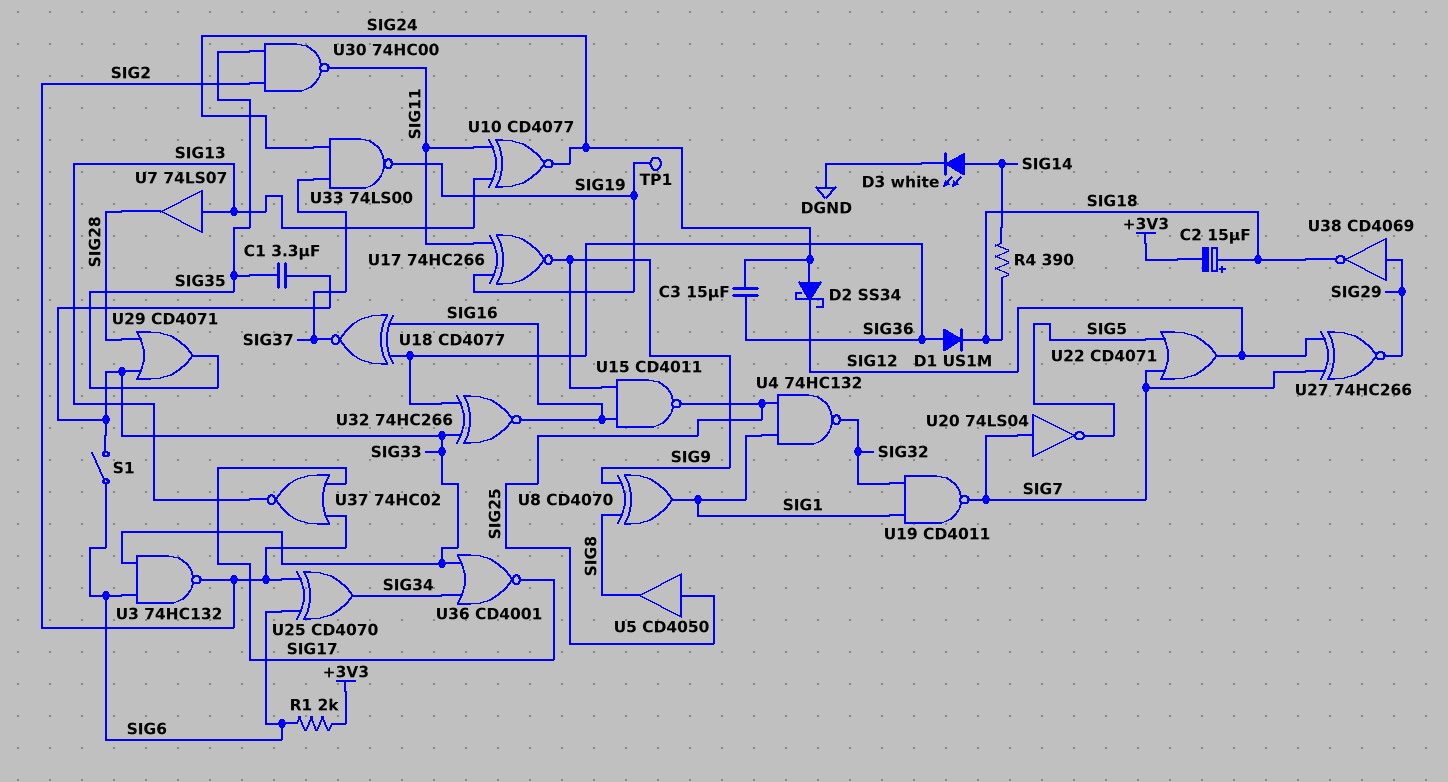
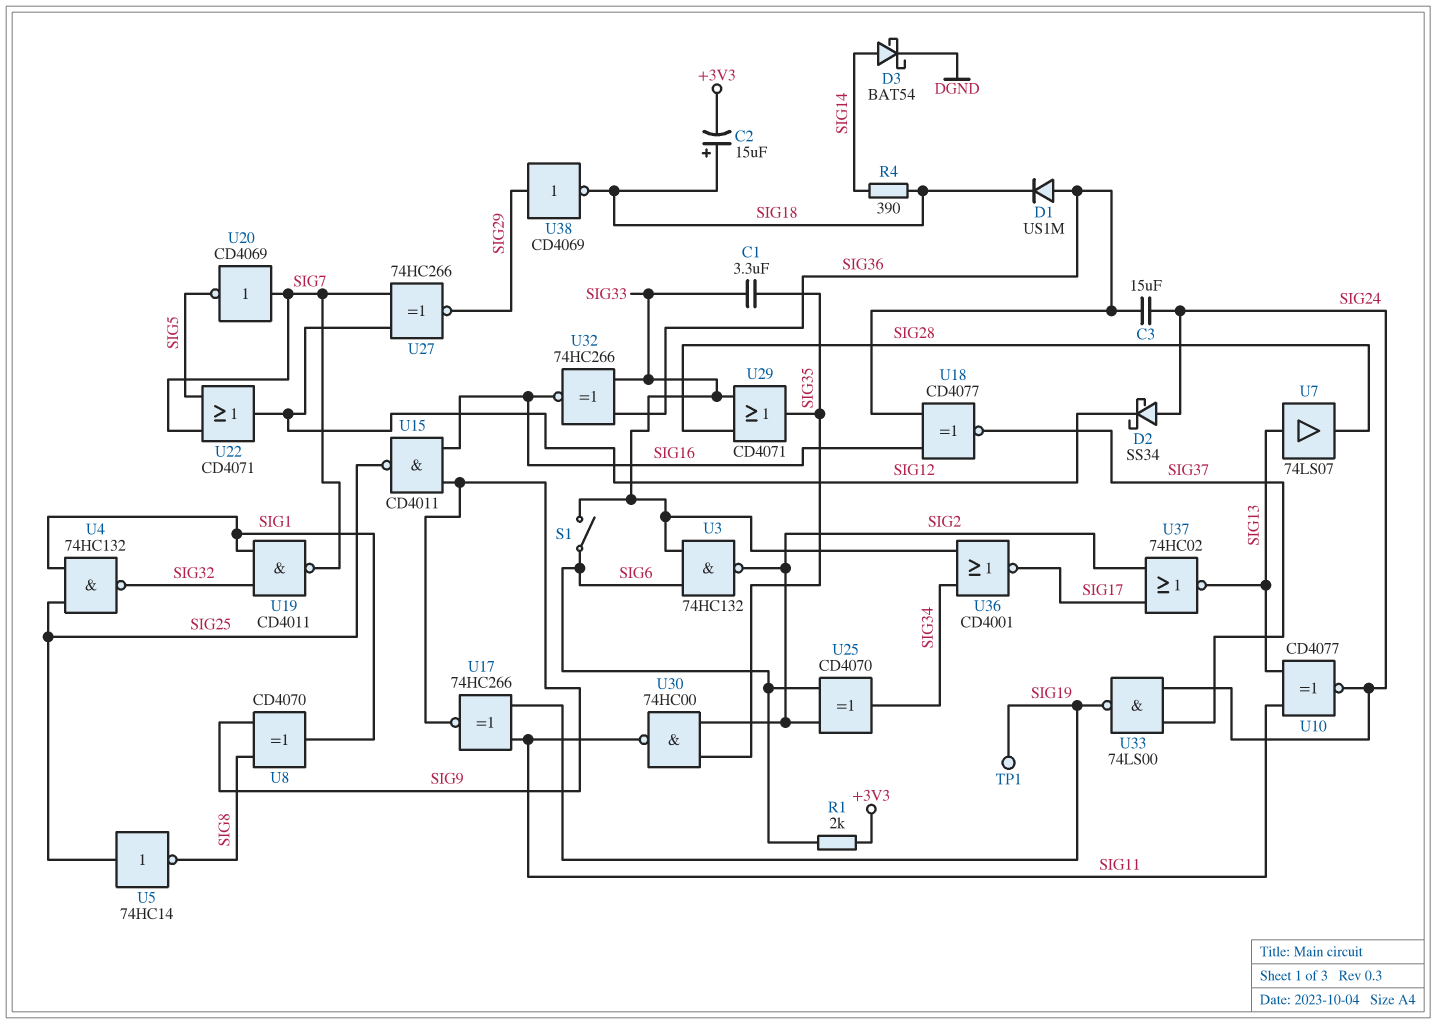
D3: LED white (A SIG14, K DGND) -> schottky BAT54 (A SIG14, K DGND)
U5: buffer CD4050 (in SIG25, out SIG8) -> NOT 74HC14 (in SIG25, out SIG8)
U20: NOT 74LS04 (in SIG7, out SIG5) -> NOT CD4069 (in SIG7, out SIG5)

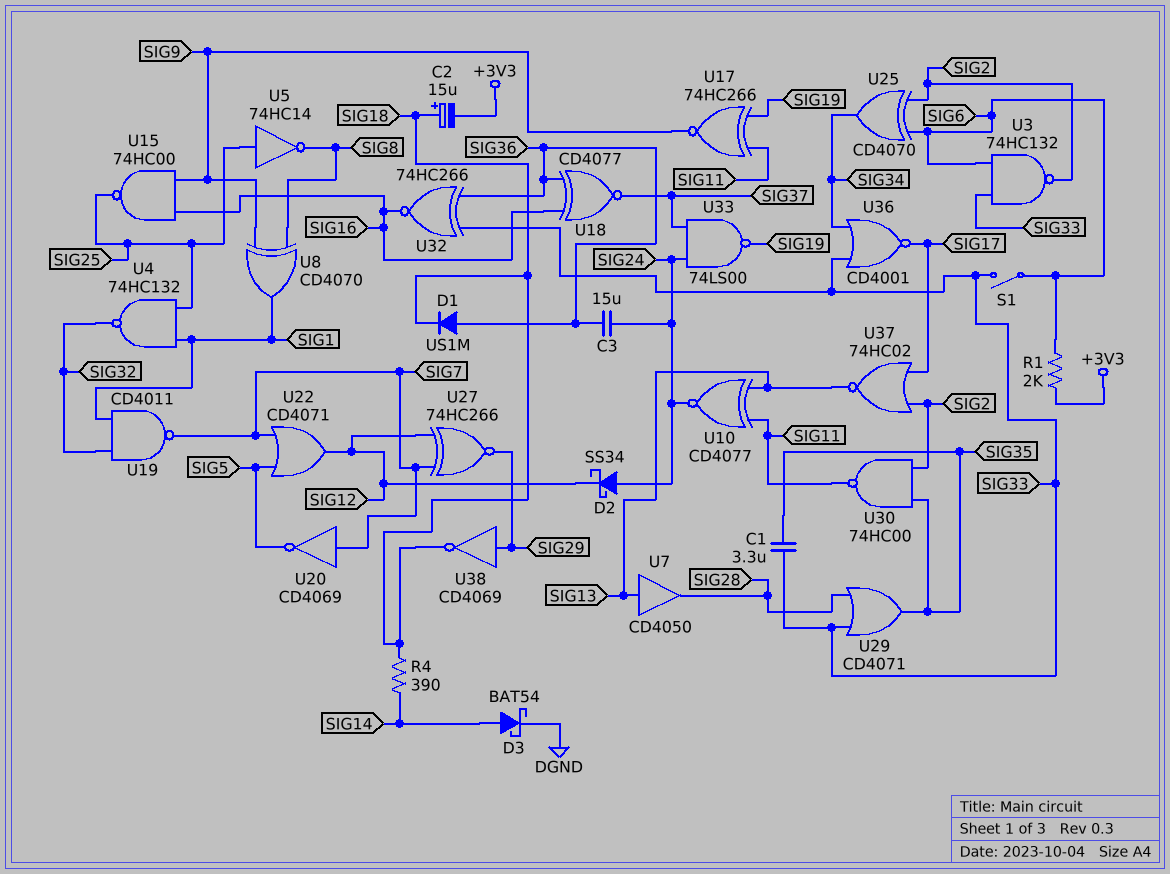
TP1: test point (SIG19) -> none
U7: buffer 74LS07 (in SIG13, out SIG28) -> buffer CD4050 (in SIG13, out SIG28)
U15: NAND CD4011 (in SIG9, in SIG16, out SIG25) -> NAND 74HC00 (in SIG9, in SIG16, out SIG25)

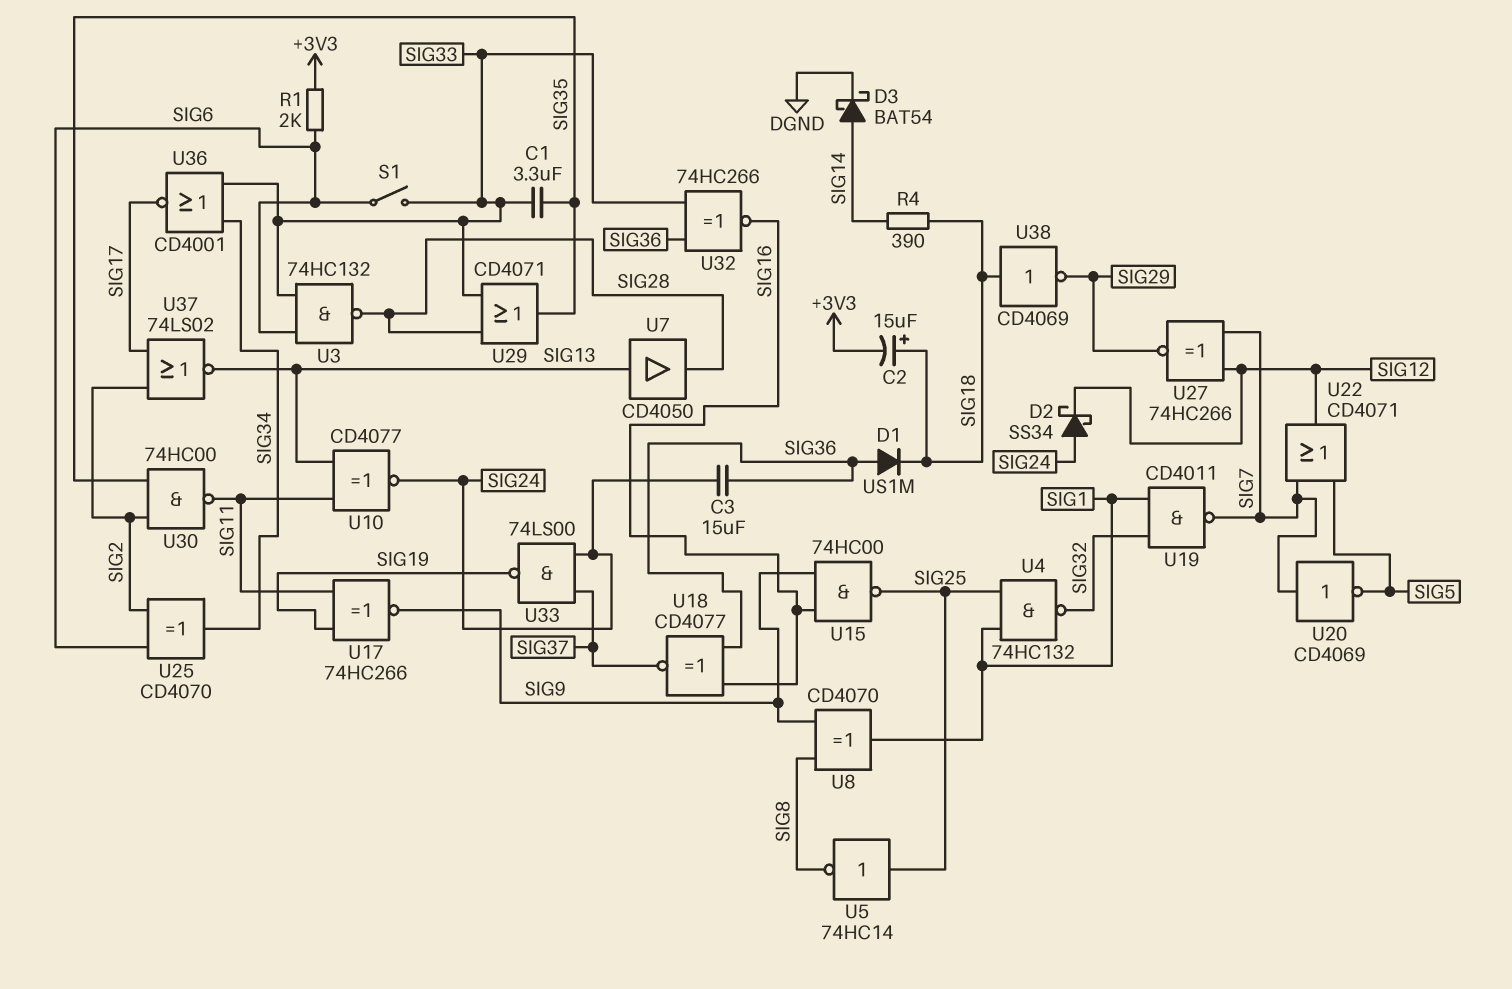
U3: NAND 74HC132 (in SIG6, in SIG33, out SIG2) -> NAND 74HC132 (in SIG6, in SIG33, out SIG28)
U37: NOR 74HC02 (in SIG2, in SIG17, out SIG13) -> NOR 74LS02 (in SIG2, in SIG17, out SIG13)
U38: NOT CD4069 (in SIG29, out SIG18) -> NOT CD4069 (in SIG18, out SIG29)

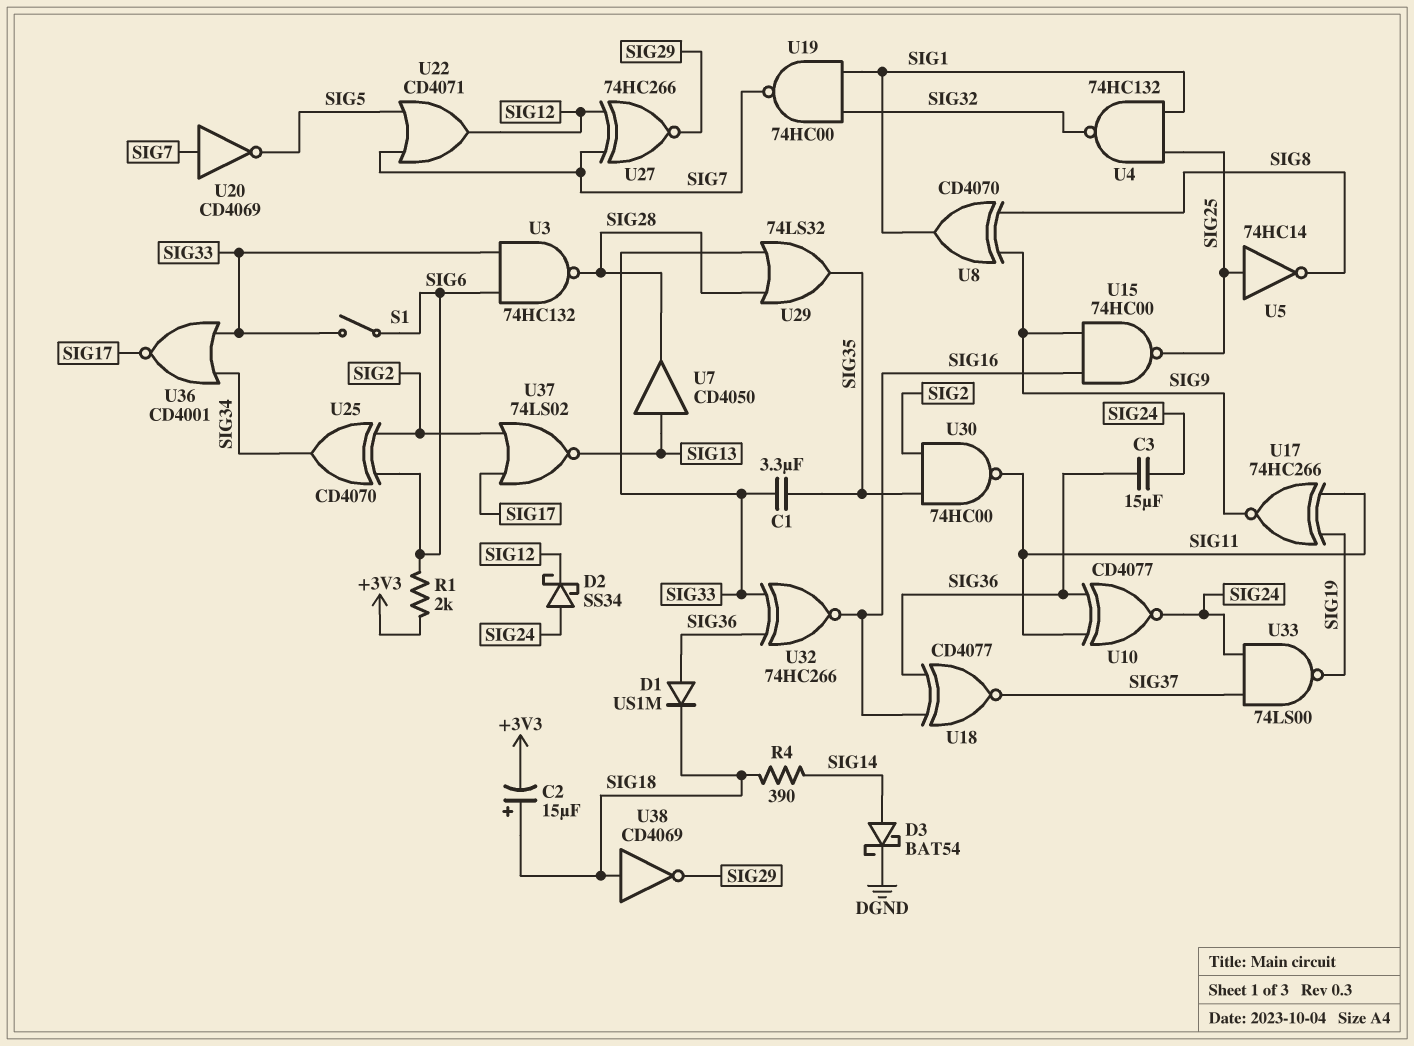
U10: XNOR CD4077 (in SIG11, in SIG13, out SIG24) -> XNOR CD4077 (in SIG11, in SIG36, out SIG24)
U19: NAND CD4011 (in SIG1, in SIG32, out SIG7) -> NAND 74HC00 (in SIG1, in SIG32, out SIG7)
U29: OR CD4071 (in SIG28, in SIG33, out SIG35) -> OR 74LS32 (in SIG28, in SIG33, out SIG35)

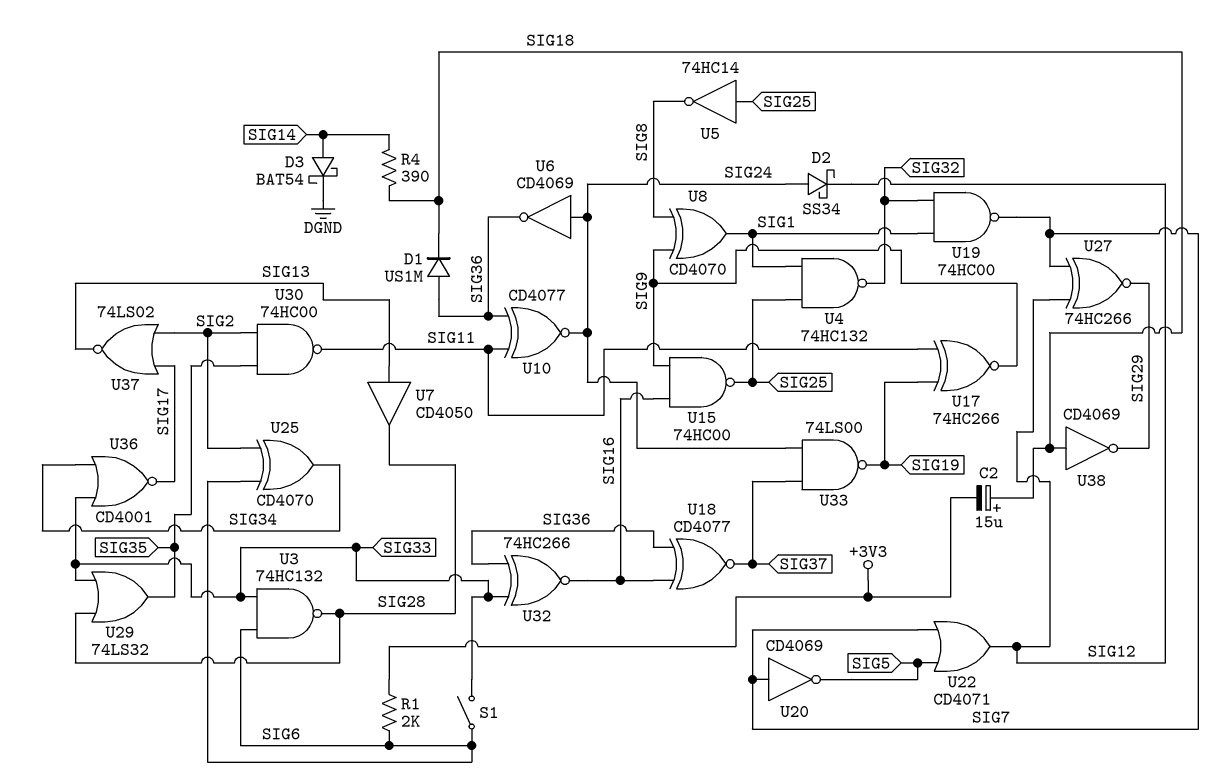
C1: 3.3uF (SIG33, SIG35) -> none
C3: 15uF (SIG24, SIG36) -> none
U6: none -> NOT CD4069 (in SIG24, out SIG36)

